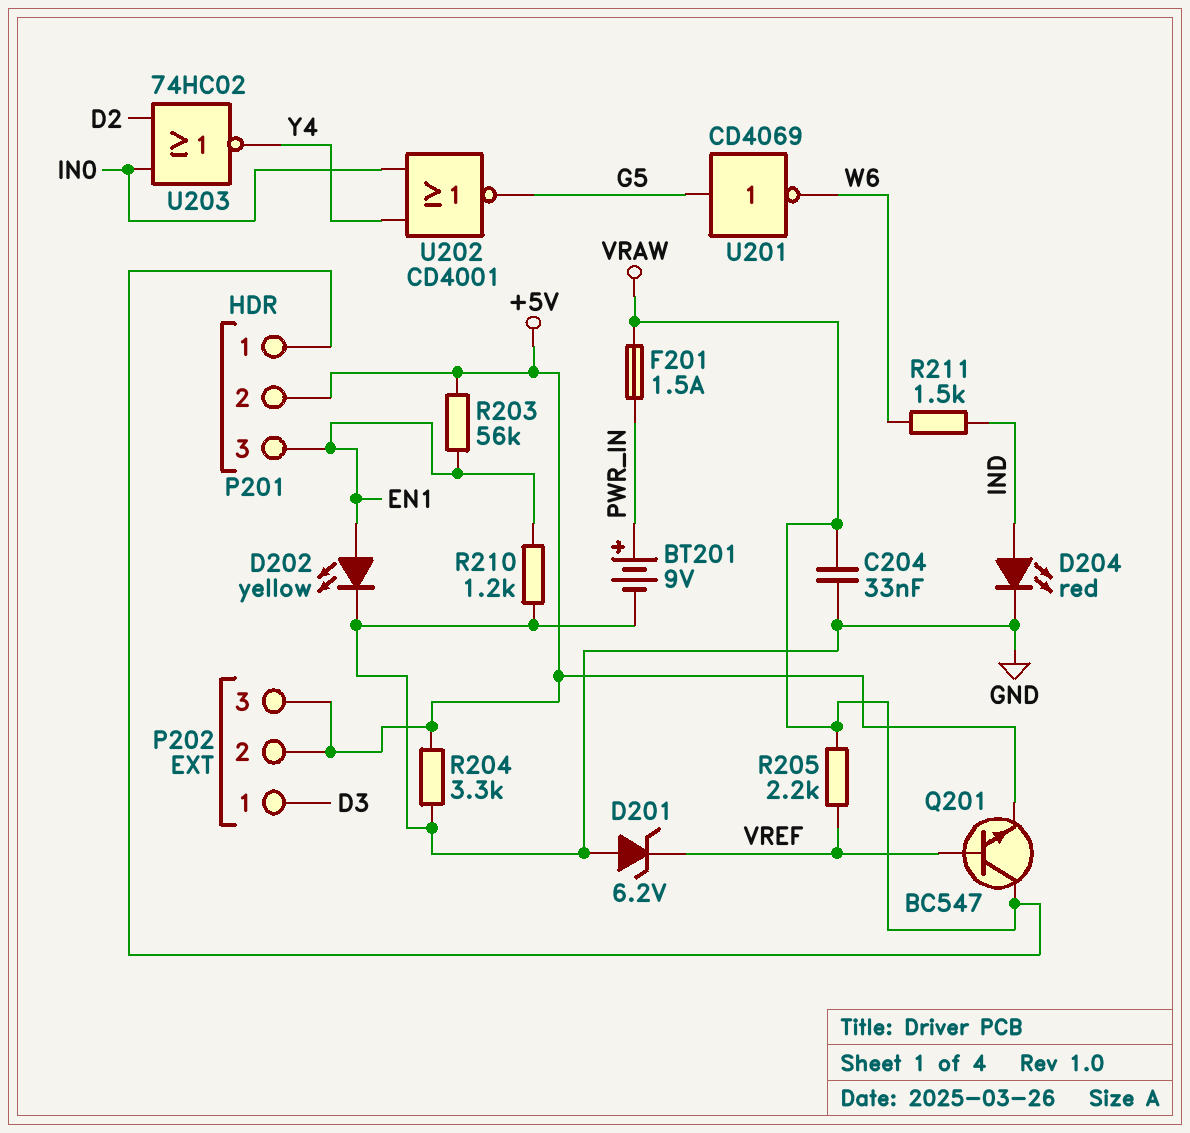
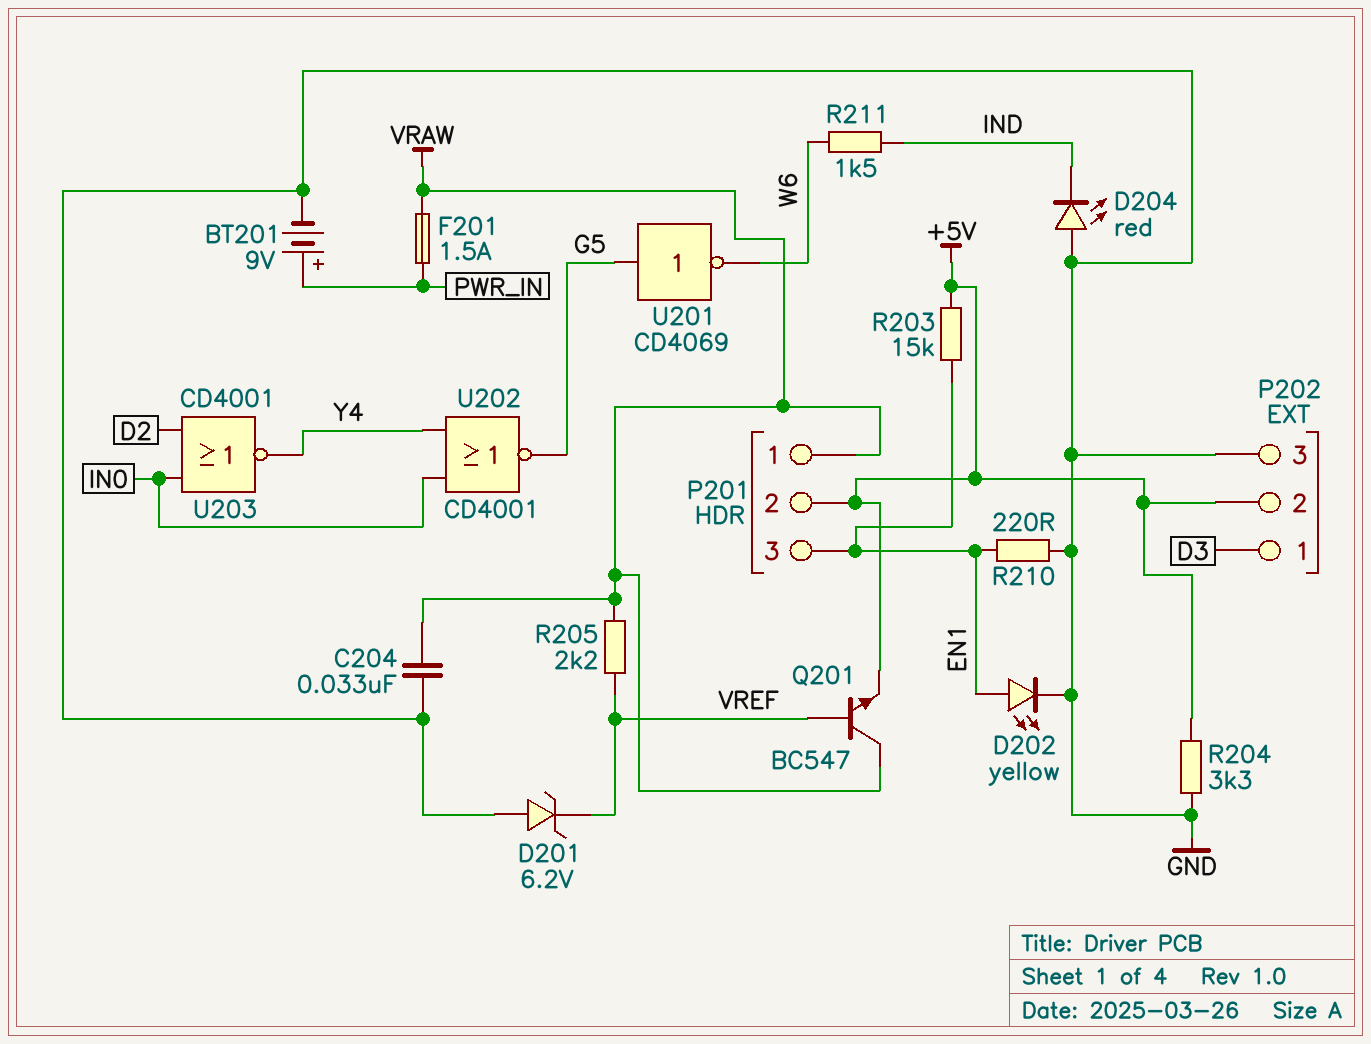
D204: LED red (A IND, K GND) -> LED red (A GND, K IND)
P202 pin 3: +5V -> GND
R203: 56k (+5V, EN1) -> 15k (+5V, EN1)
R210: 1.2k (EN1, GND) -> 220 (EN1, GND)
U203: NOR 74HC02 (in D2, in IN0, out Y4) -> NOR CD4001 (in D2, in IN0, out Y4)

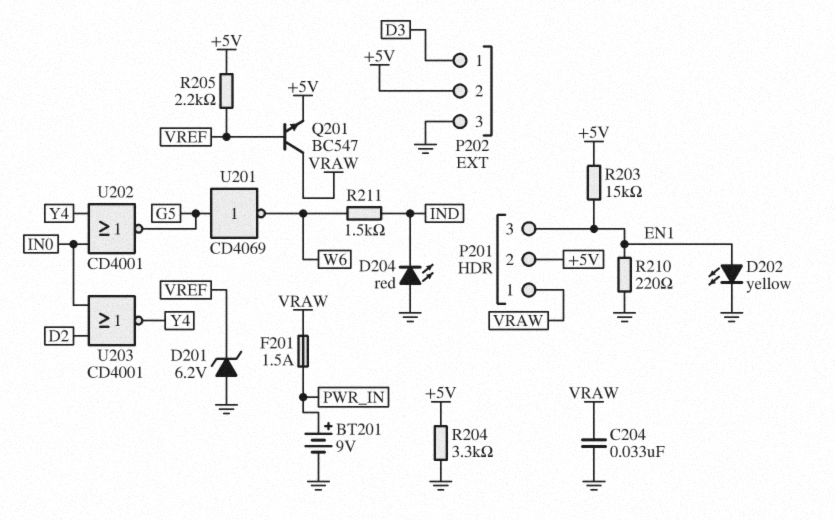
R205: 2.2k (VRAW, VREF) -> 2.2k (+5V, VREF)

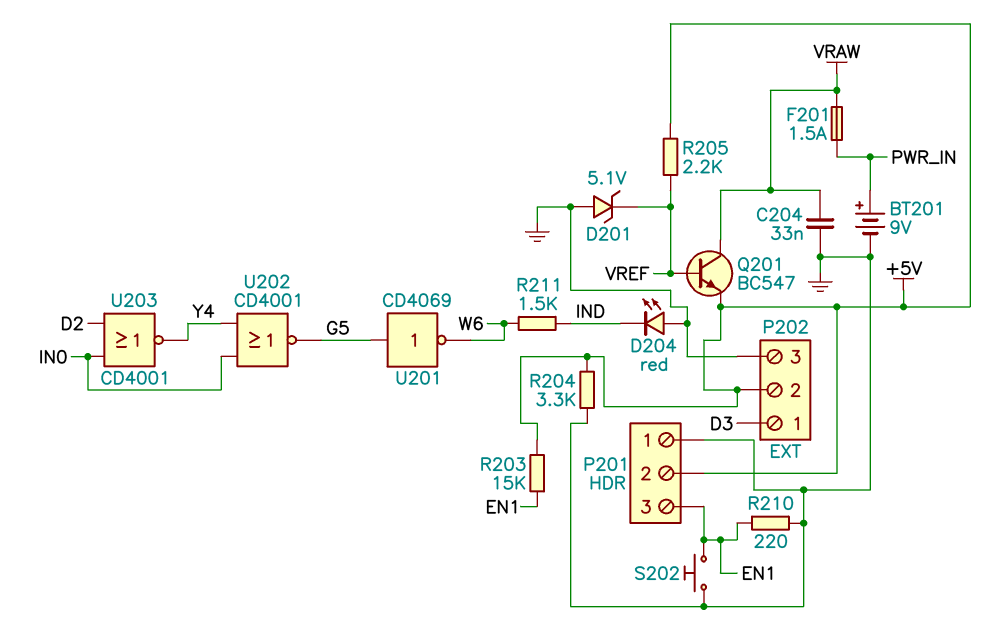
D201: zener 6.2V (A GND, K VREF) -> zener 5.1V (A GND, K VREF)
D202: LED yellow (A EN1, K GND) -> none
P201 pin 1: VRAW -> GND
S202: none -> button (EN1, GND)

